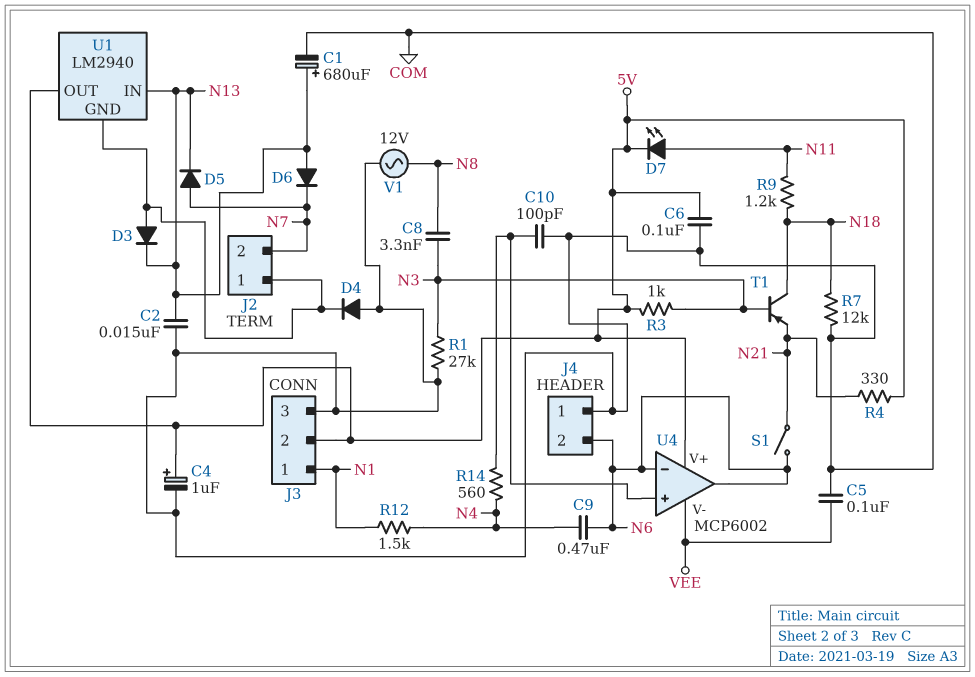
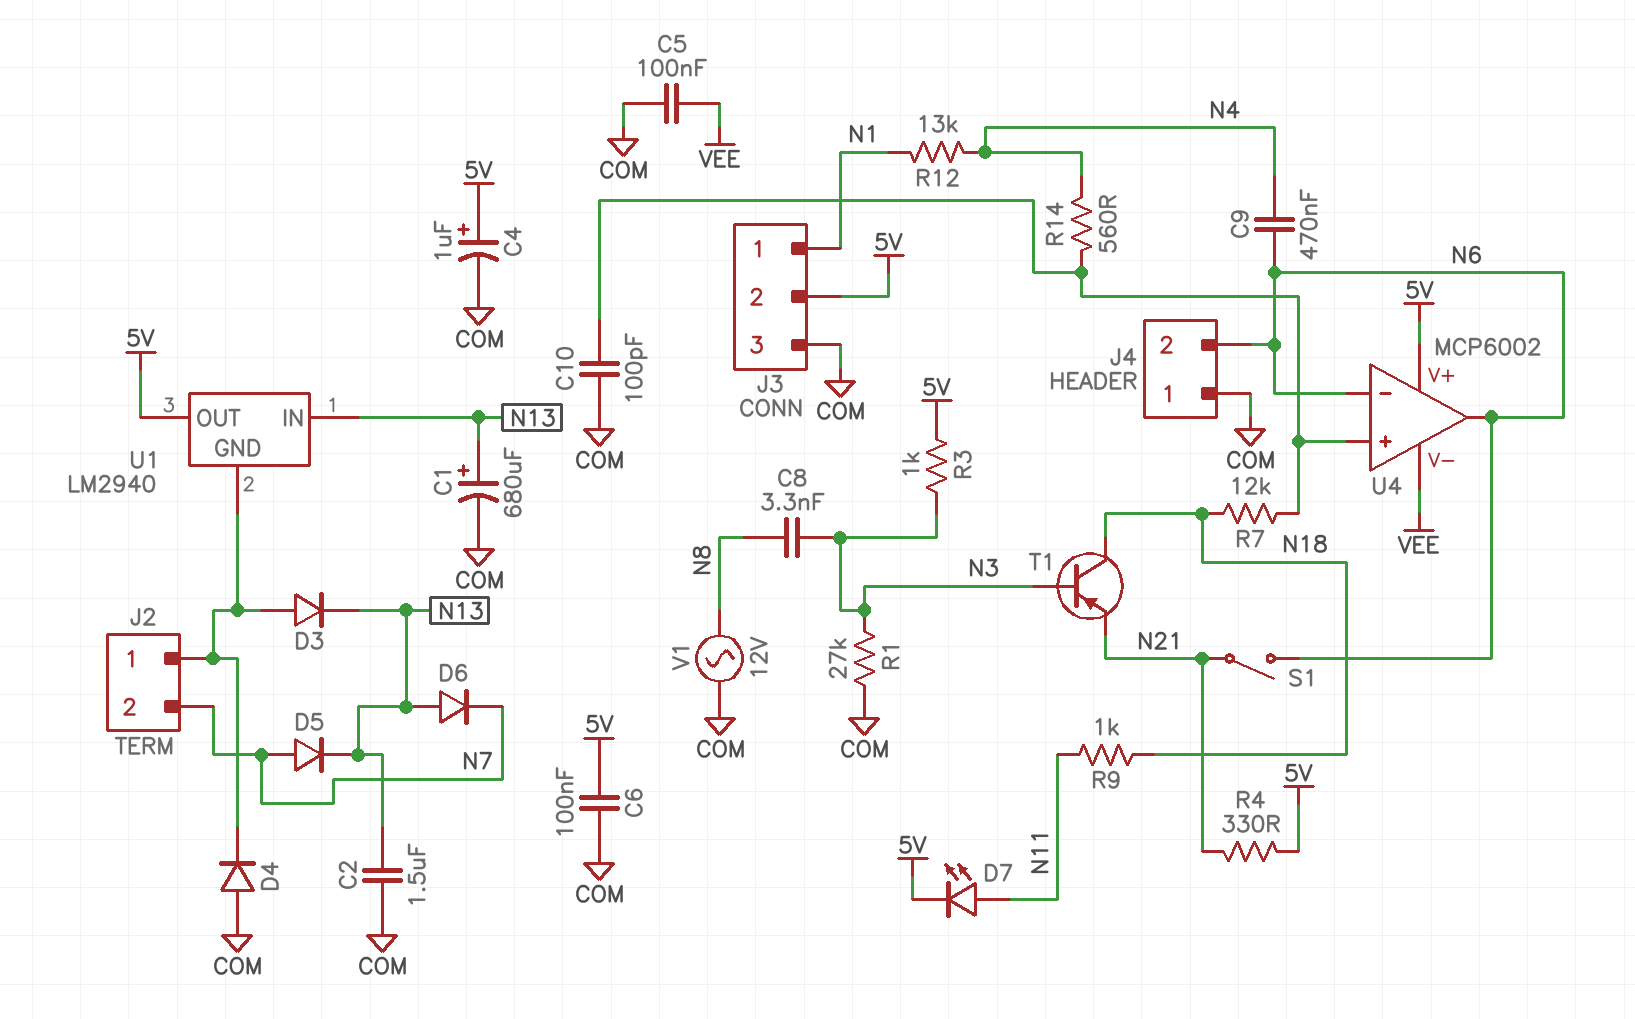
C2: 15nF (COM, N13) -> 1.5uF (COM, N13)
R7: 12k (COM, N18) -> 12k (N18, U4/in+)
R9: 1.2k (N11, N18) -> 1k (N11, N18)
R12: 1.5k (N1, N4) -> 13k (N1, N4)

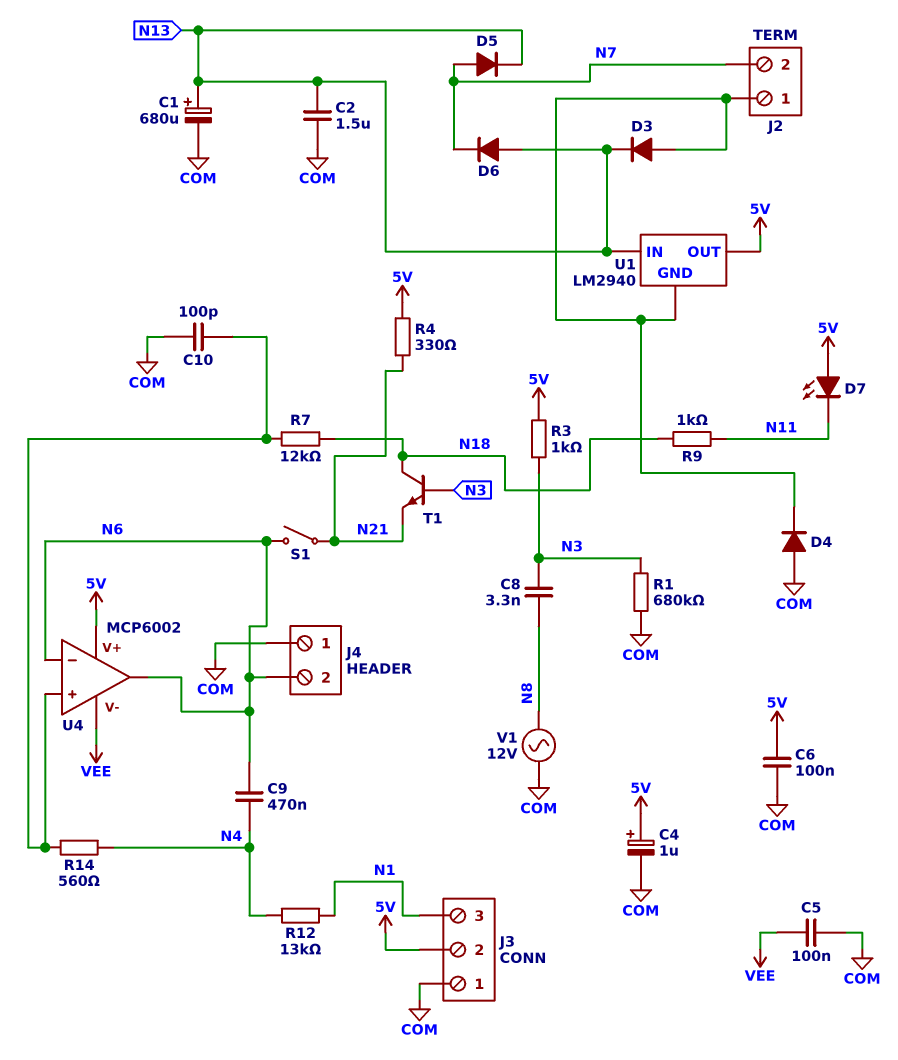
D7: LED (A N11, K 5V) -> LED (A 5V, K N11)
J3 pin 1: N1 -> COM
J3 pin 3: COM -> N1
R1: 27k (COM, N3) -> 680k (COM, N3)
T1: PNP (B N3, C N18, E N21) -> NPN (B N3, C N18, E N21)

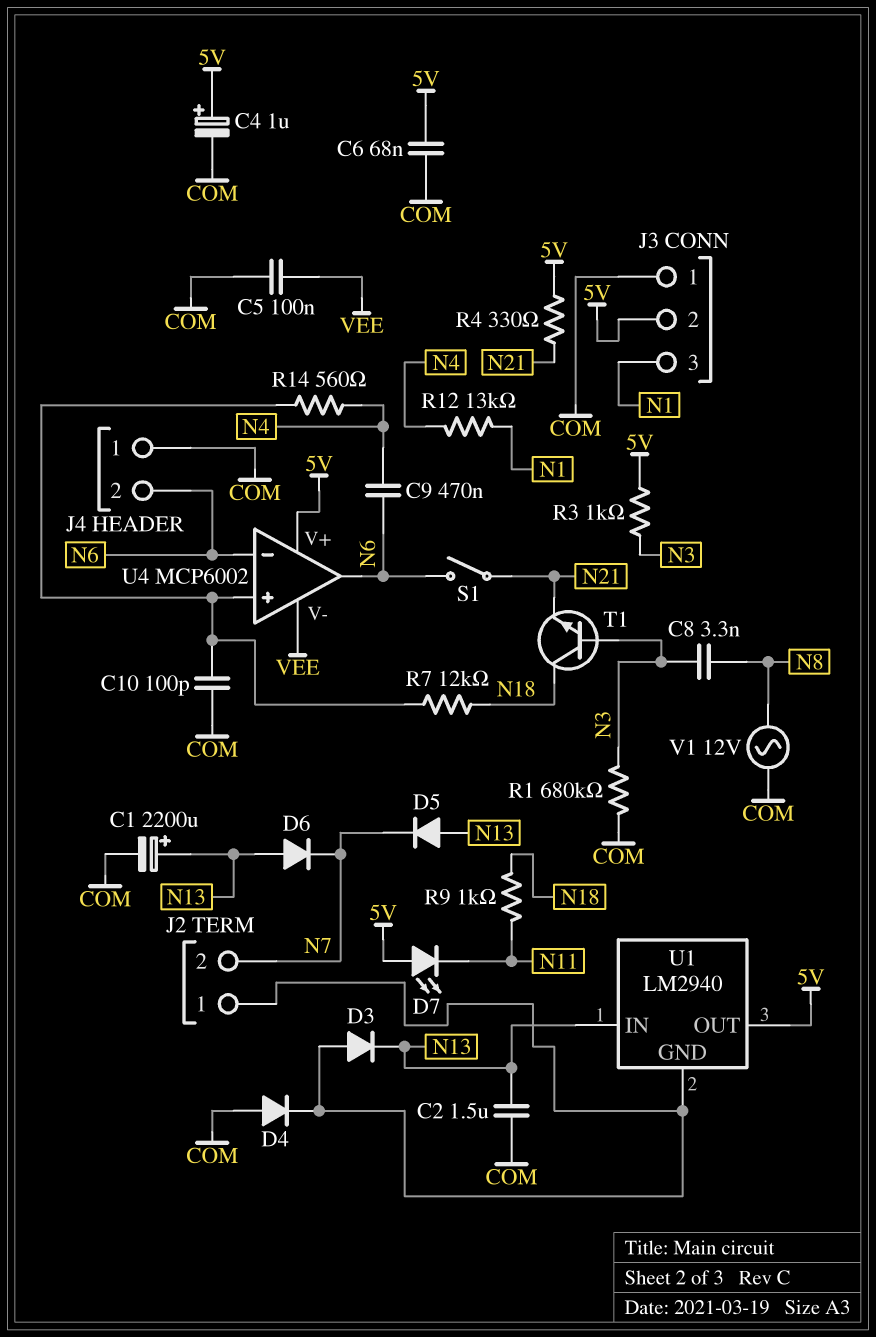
C1: 680uF (plus N13, minus COM) -> 2200uF (plus N13, minus COM)
C6: 100nF (5V, COM) -> 68nF (5V, COM)
D5: diode (A N7, K N13) -> diode (A N13, K N7)

